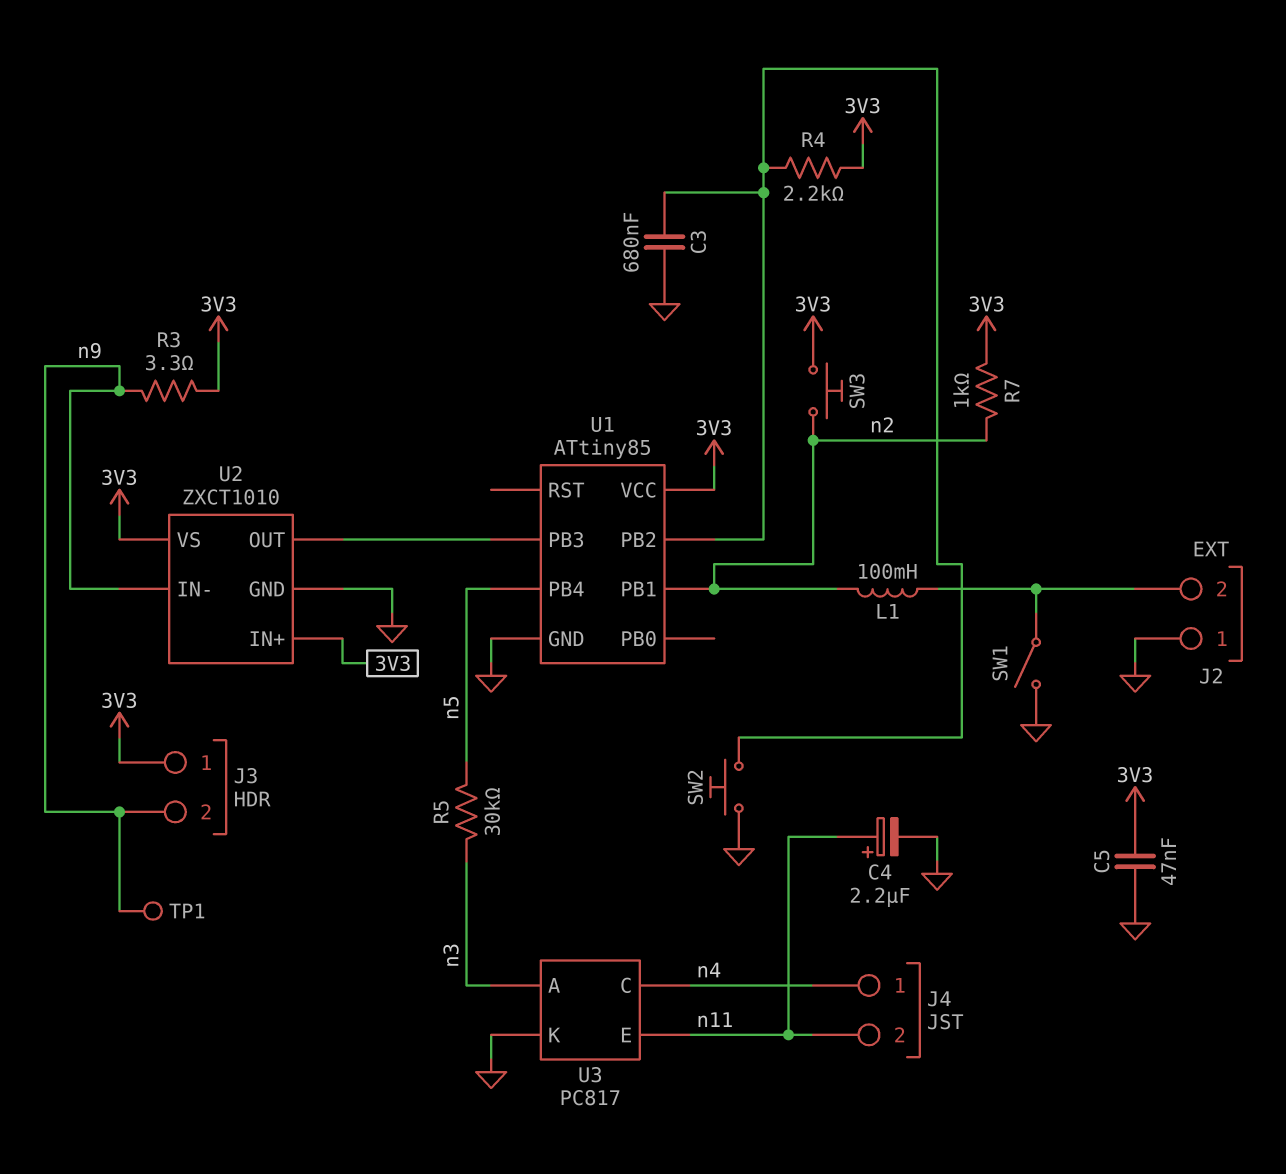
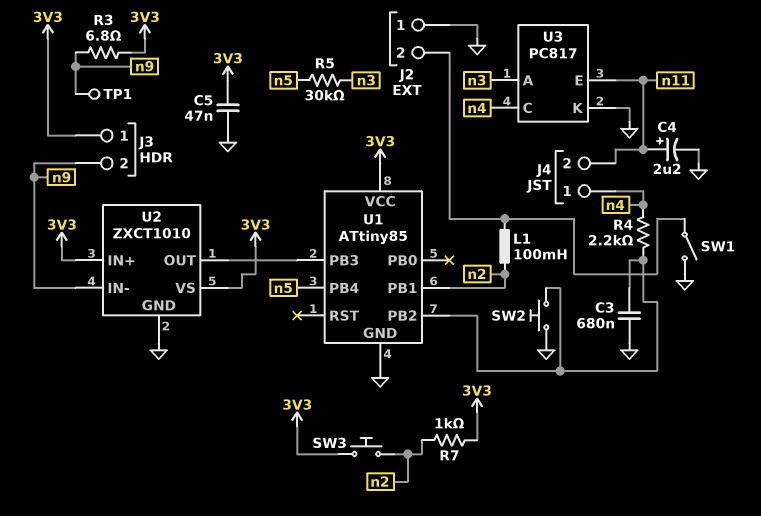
R3: 3.3 (3V3, n9) -> 6.8 (3V3, n9)
R4: 2.2k (3V3, U1/PB2) -> 2.2k (U1/PB2, n4)

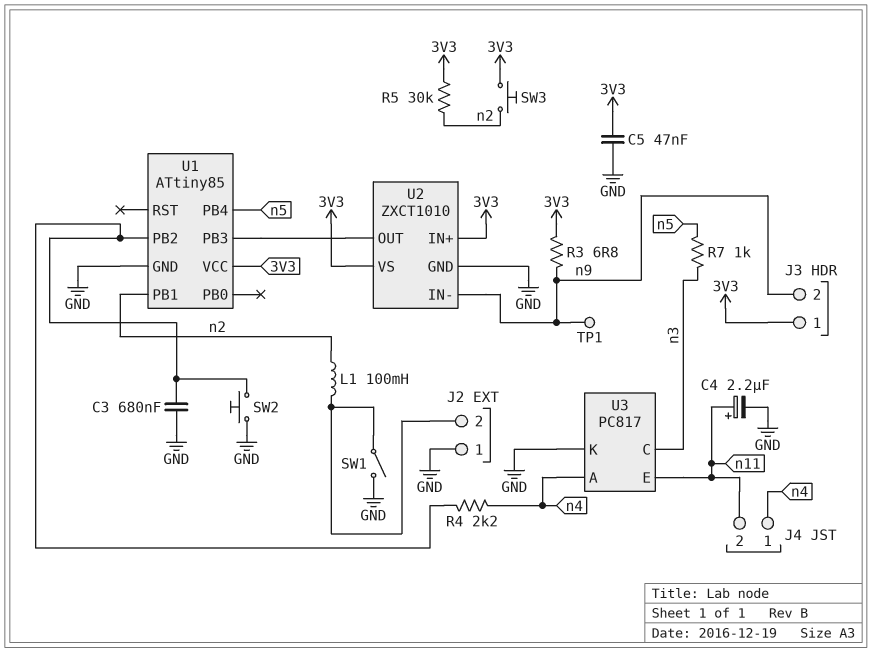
R5: 30k (n3, n5) -> 30k (3V3, n2)
R7: 1k (3V3, n2) -> 1k (n3, n5)
U3 pin A: n3 -> n4
U3 pin C: n4 -> n3

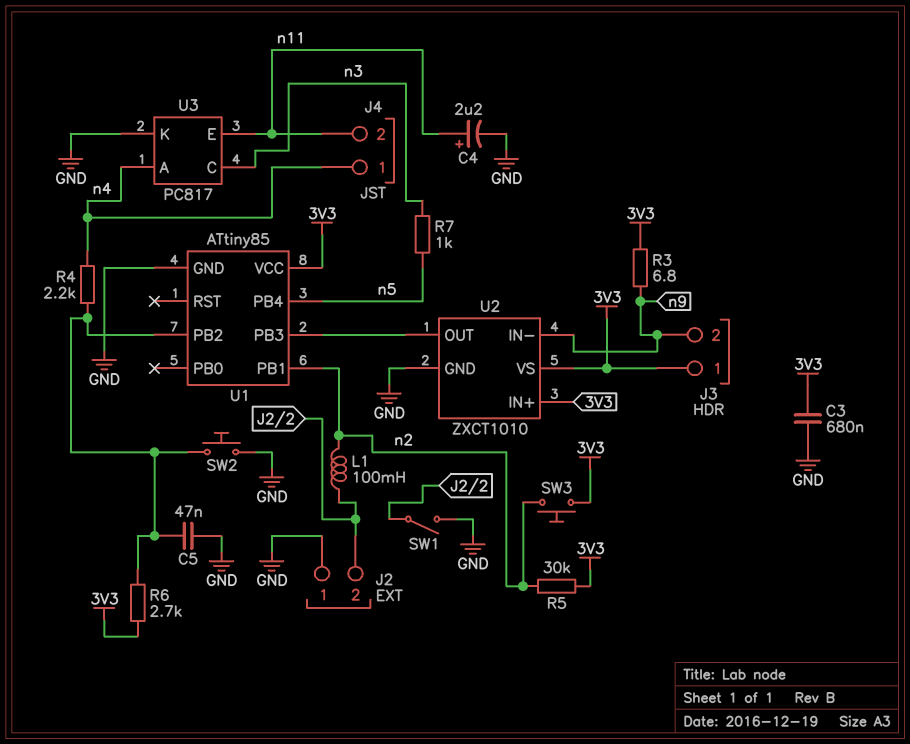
C3: 680nF (GND, U1/PB2) -> 680nF (3V3, GND)
C5: 47nF (3V3, GND) -> 47nF (GND, U1/PB2)
R6: none -> 2.7k (3V3, U1/PB2)
TP1: test point (n9) -> none

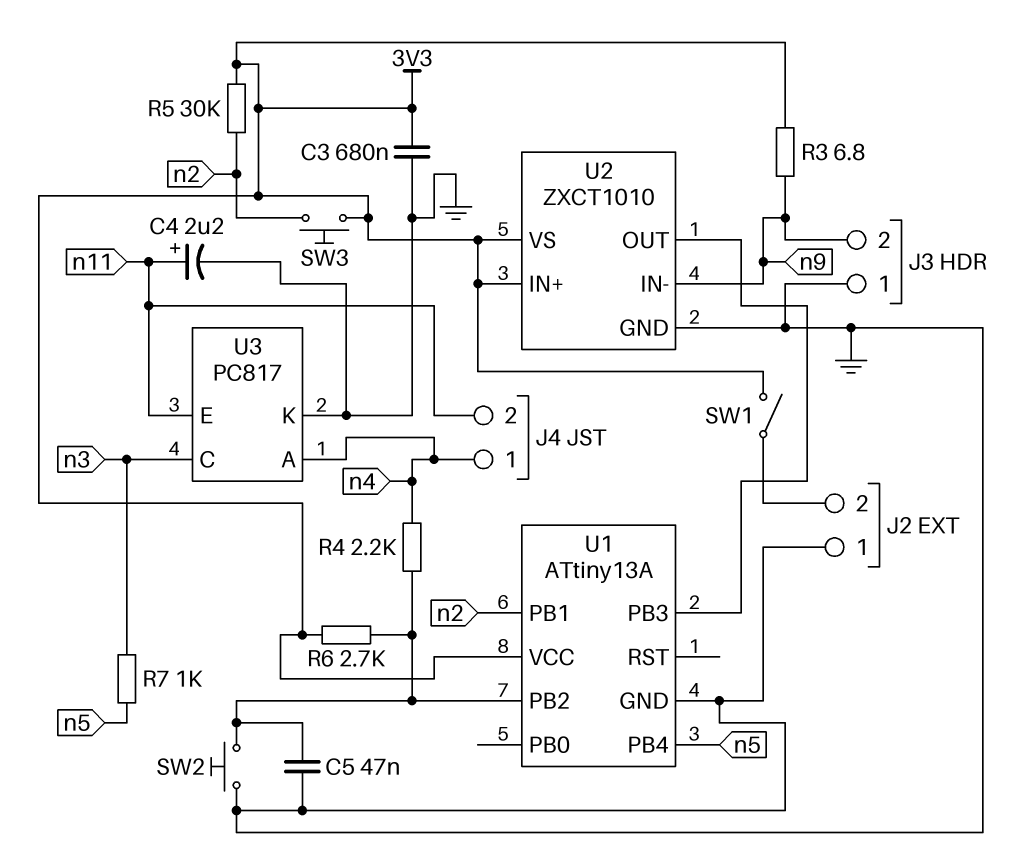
J3 pin 1: 3V3 -> GND
L1: 100mH (J2/2, n2) -> none
SW1: switch (GND, J2/2) -> switch (3V3, J2/2)
U1: ATtiny85 -> ATtiny13A

